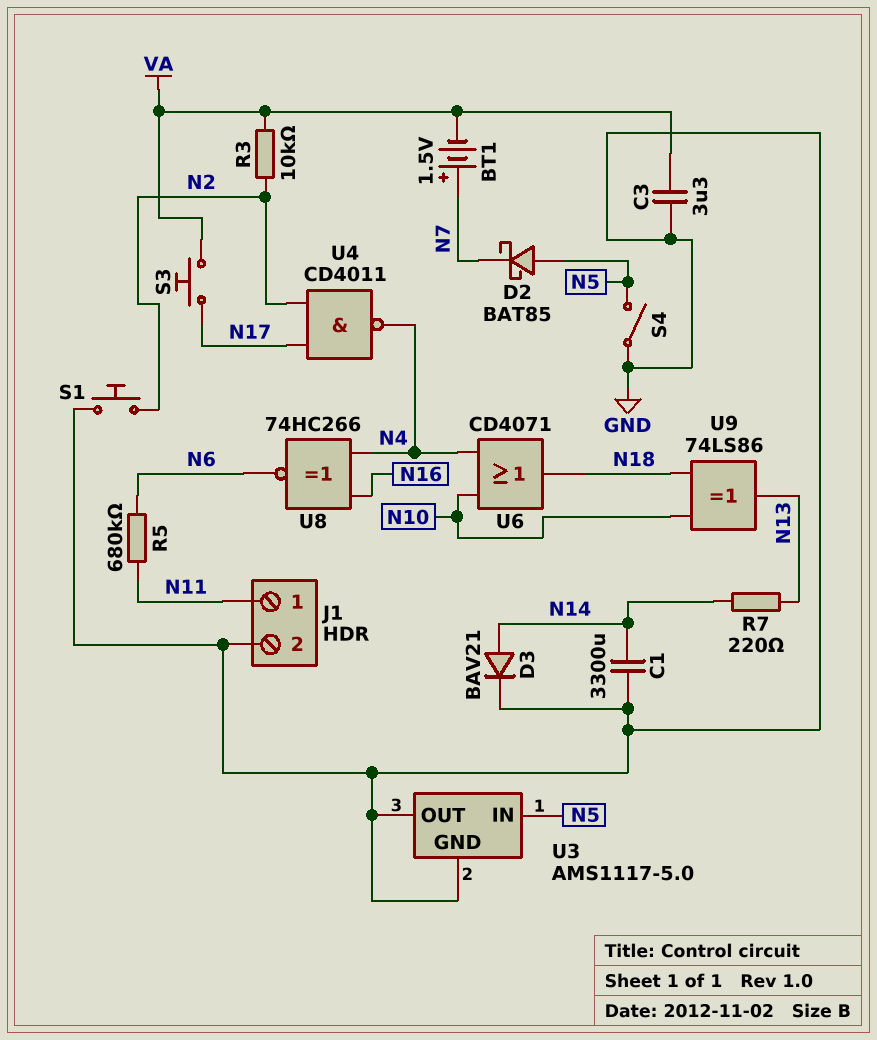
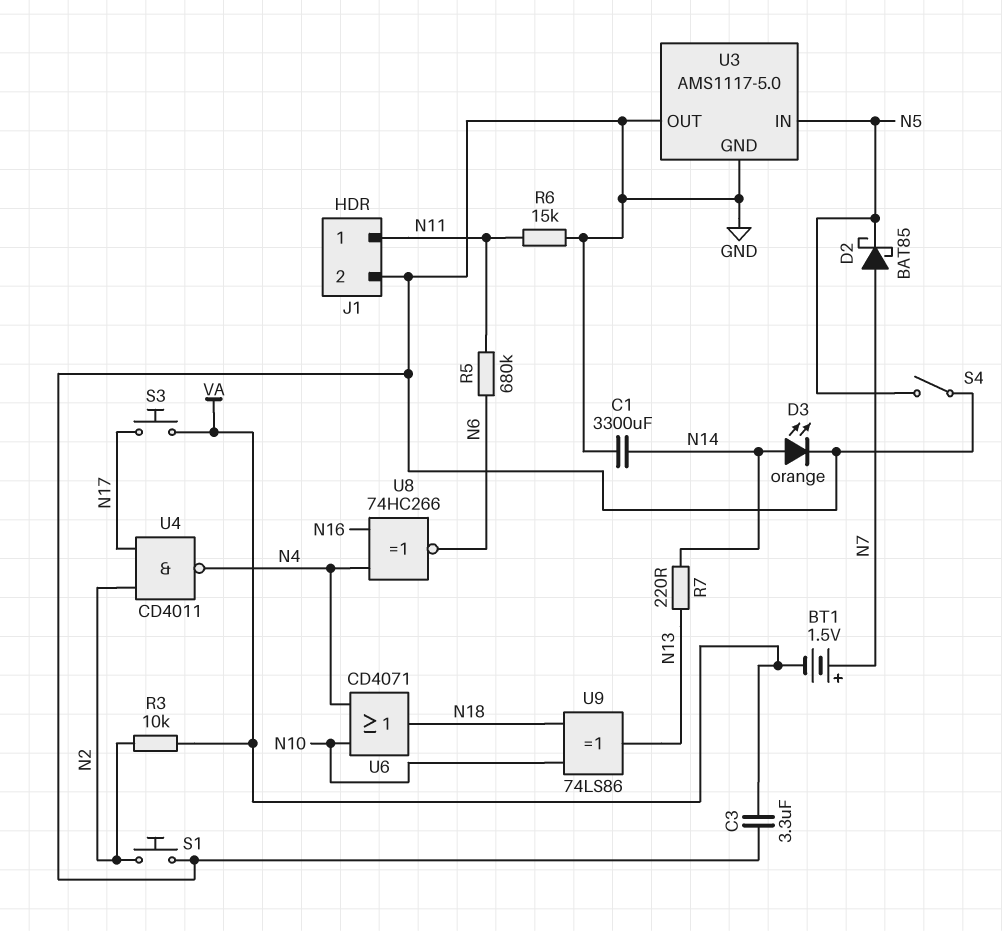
D2: schottky BAT85 (A N5, K N7) -> schottky BAT85 (A N7, K N5)
D3: diode BAV21 (A N14, K GND) -> LED orange (A N14, K GND)
R6: none -> 15k (GND, N11)

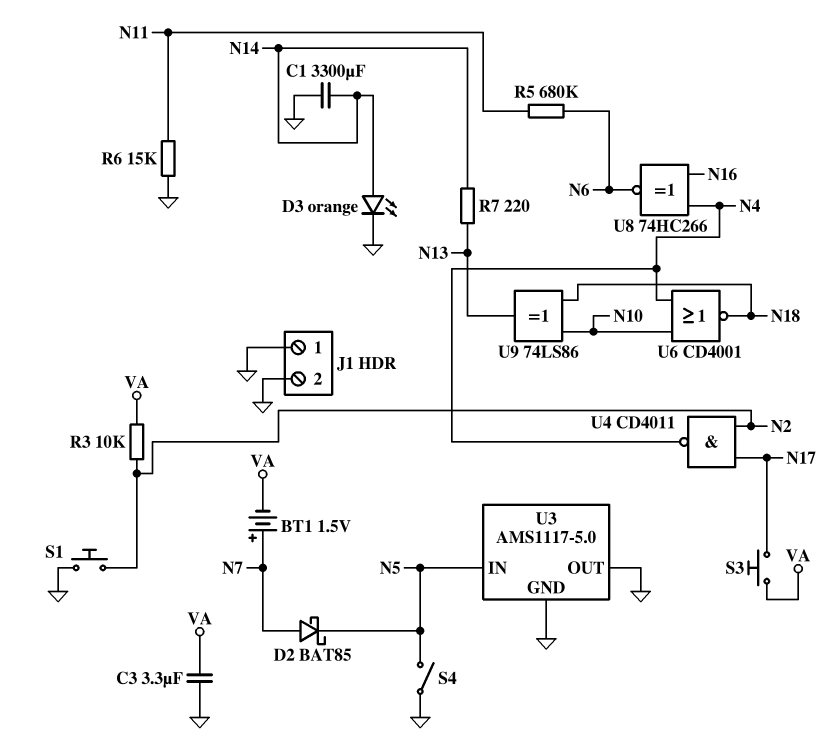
J1 pin 1: N11 -> GND
U6: OR CD4071 (in N4, in N10, out N18) -> NOR CD4001 (in N4, in N10, out N18)

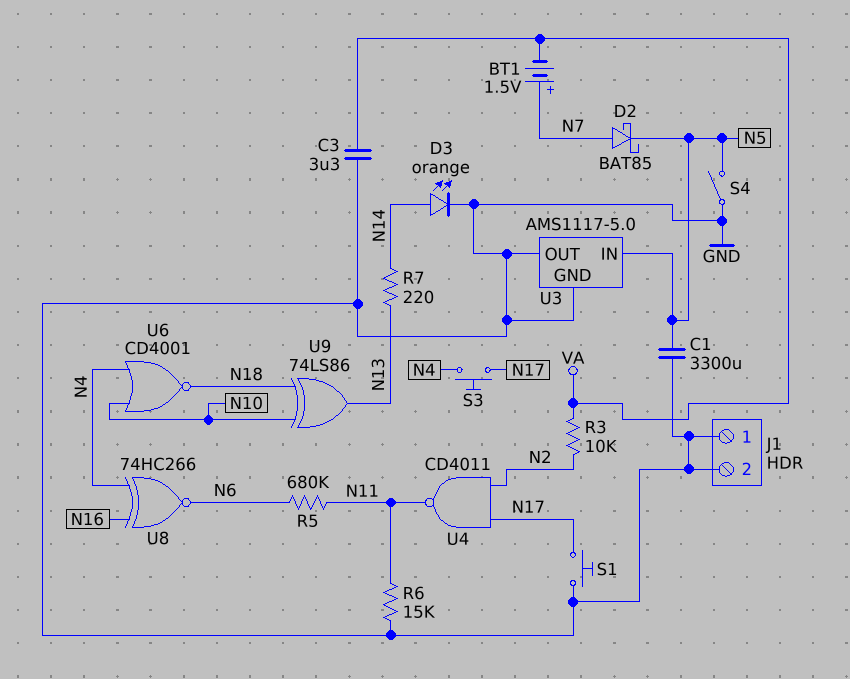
C1: 3300uF (GND, N14) -> 3300uF (GND, N5)
S1: button (GND, N2) -> button (GND, N17)
S3: button (N17, VA) -> button (N4, N17)
U4: NAND CD4011 (in N2, in N17, out N4) -> NAND CD4011 (in N2, in N17, out N11)

